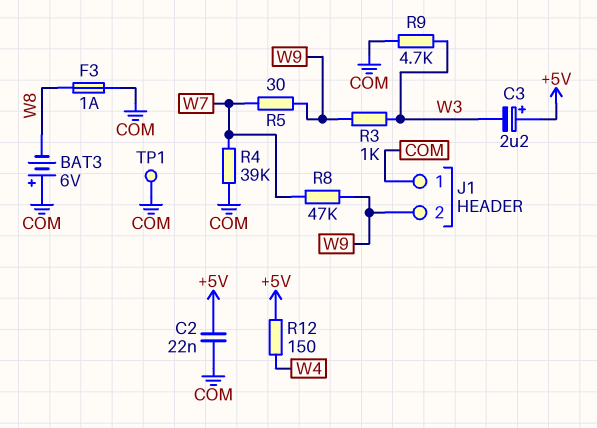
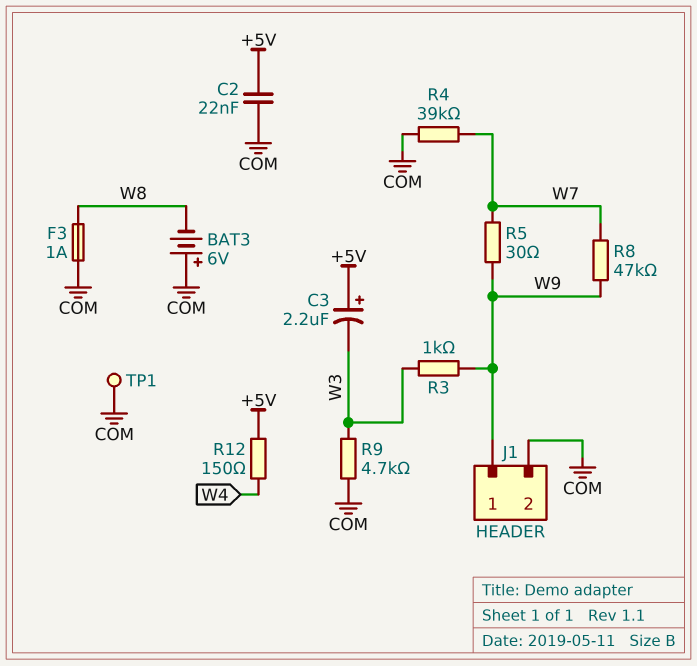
J1 pin 1: COM -> W9
J1 pin 2: W9 -> COM

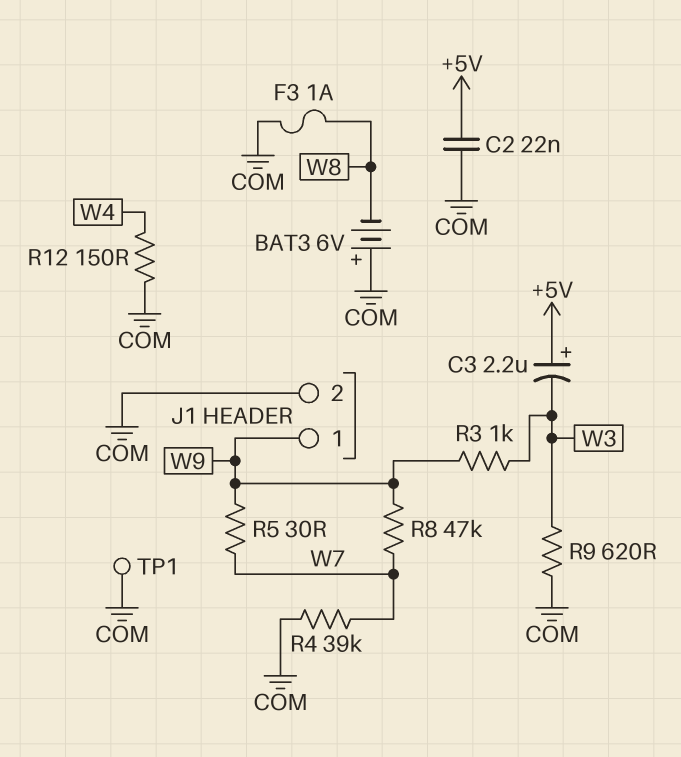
R9: 4.7k (COM, W3) -> 620 (COM, W3)
R12: 150 (+5V, W4) -> 150 (COM, W4)

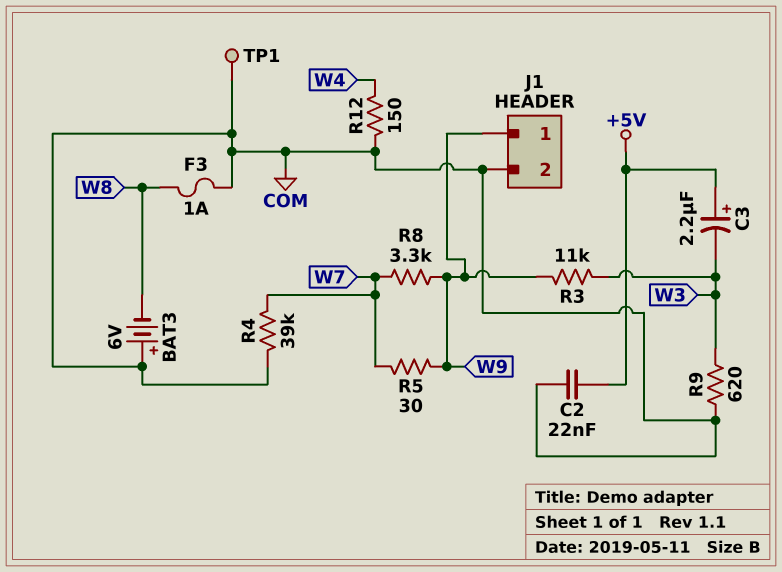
R3: 1k (W3, W9) -> 11k (W3, W9)
R8: 47k (W7, W9) -> 3.3k (W7, W9)

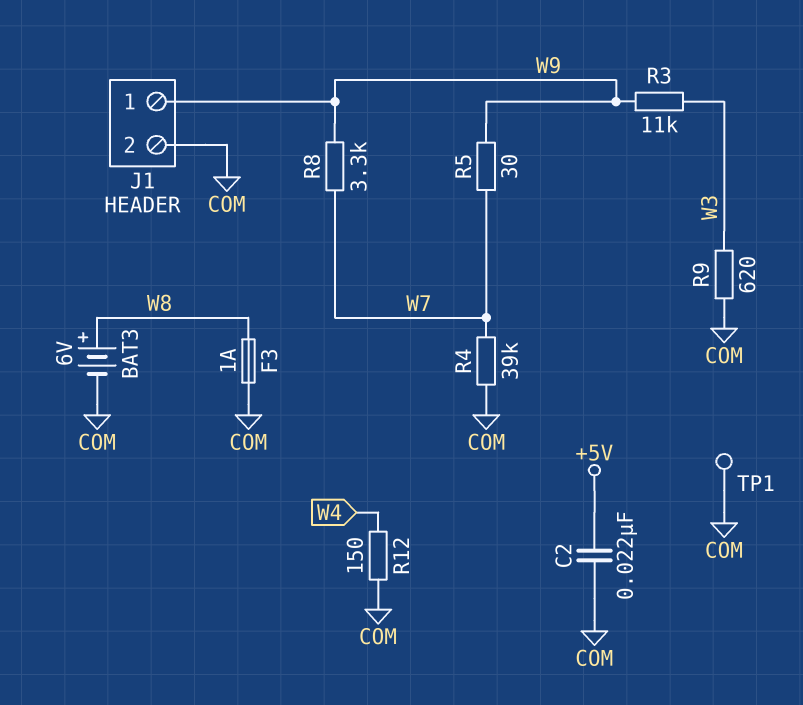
BAT3: 6V (plus COM, minus W8) -> 6V (plus W8, minus COM)
C3: 2.2uF (plus +5V, minus W3) -> none

